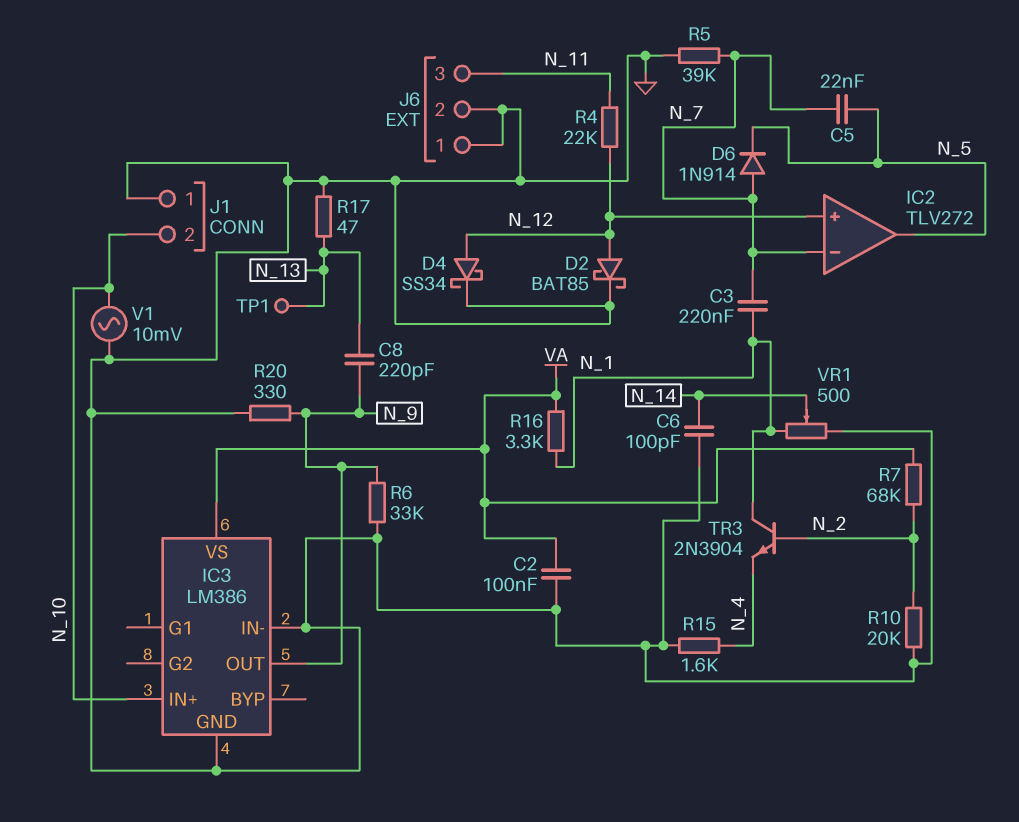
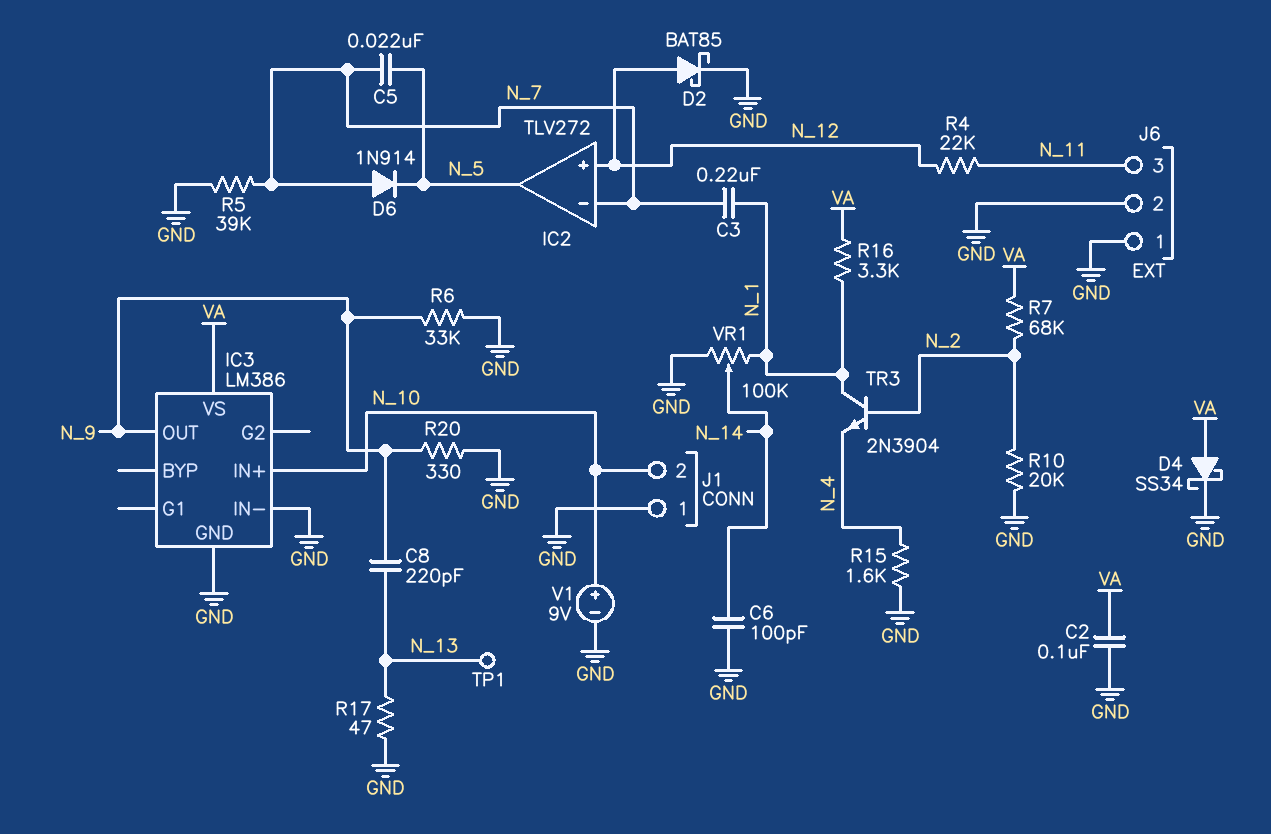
D4: schottky SS34 (A N_12, K GND) -> schottky SS34 (A VA, K GND)
V1: AC 10mV (GND, N_10) -> 9V (plus N_10, minus GND)
VR1: 500 (GND, N_1, wiper N_14) -> 100k (GND, N_1, wiper N_14)

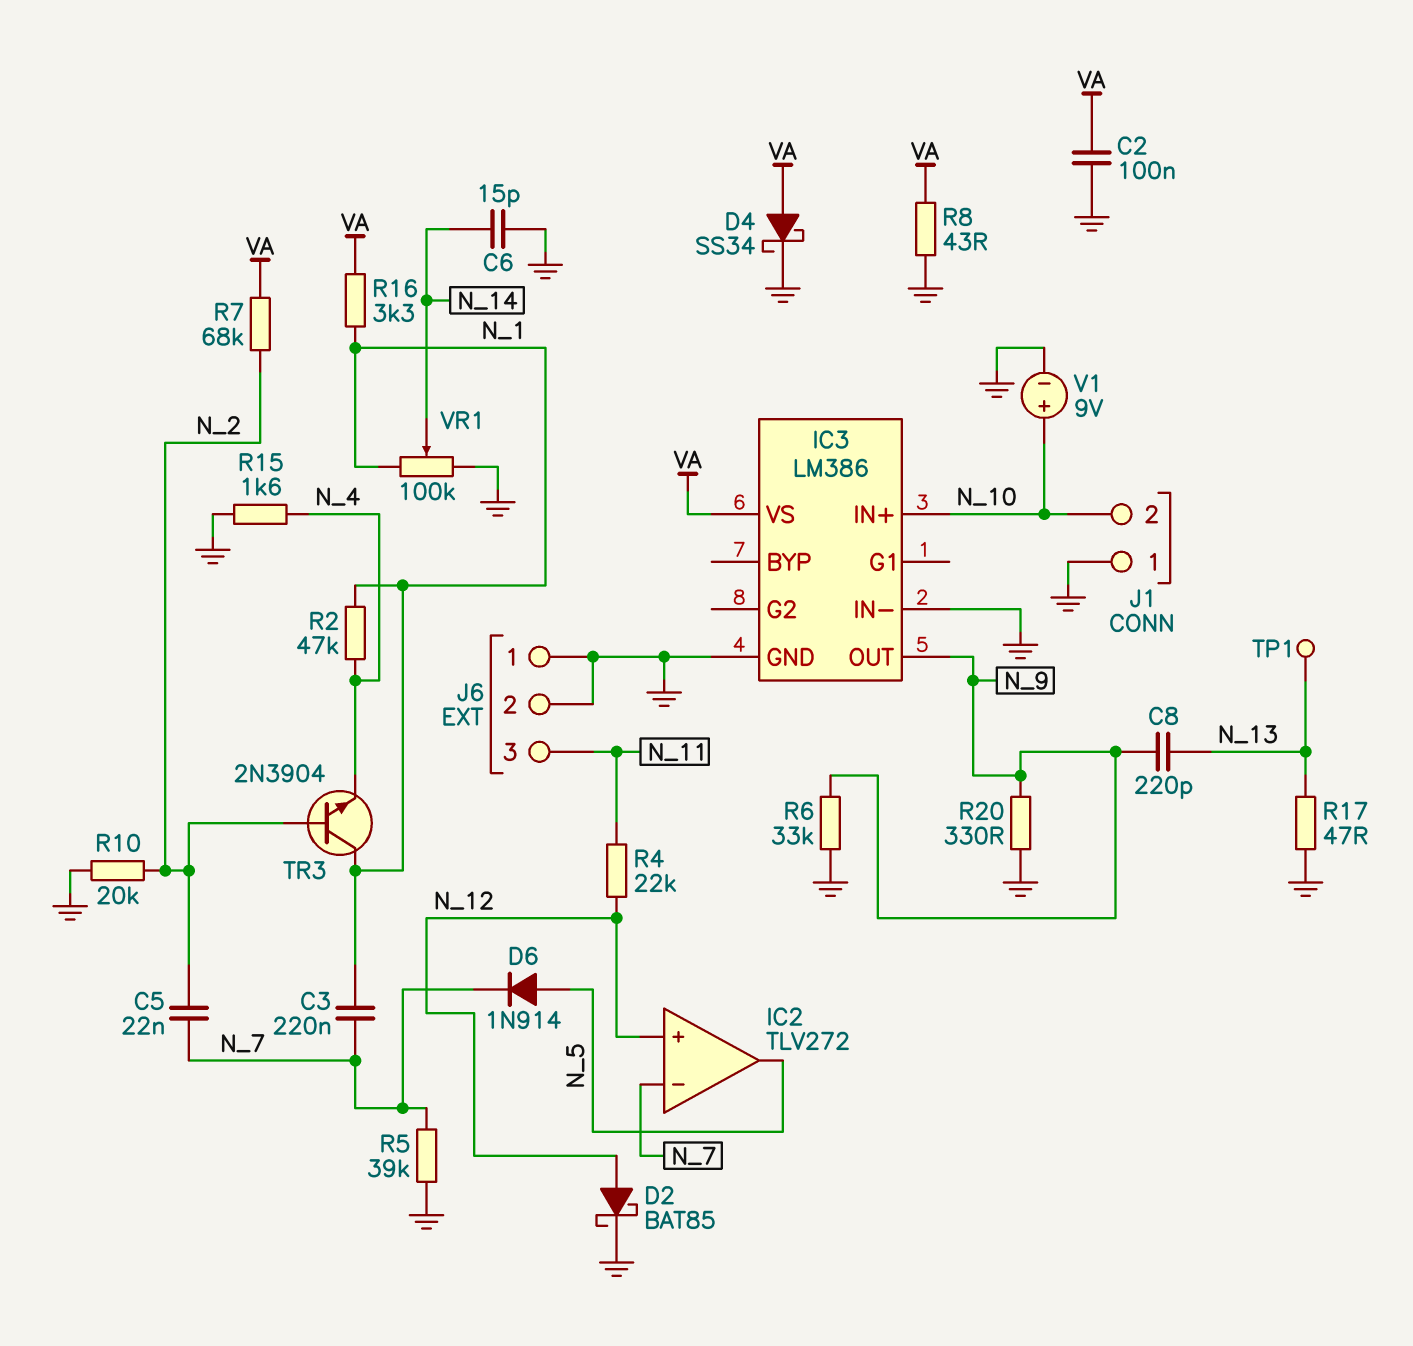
C5: 22nF (N_5, N_7) -> 22nF (N_2, N_7)
C6: 100pF (GND, N_14) -> 15pF (GND, N_14)
D6: diode 1N914 (A N_7, K N_5) -> diode 1N914 (A N_5, K N_7)
R2: none -> 47k (N_1, N_4)
R8: none -> 43 (GND, VA)

